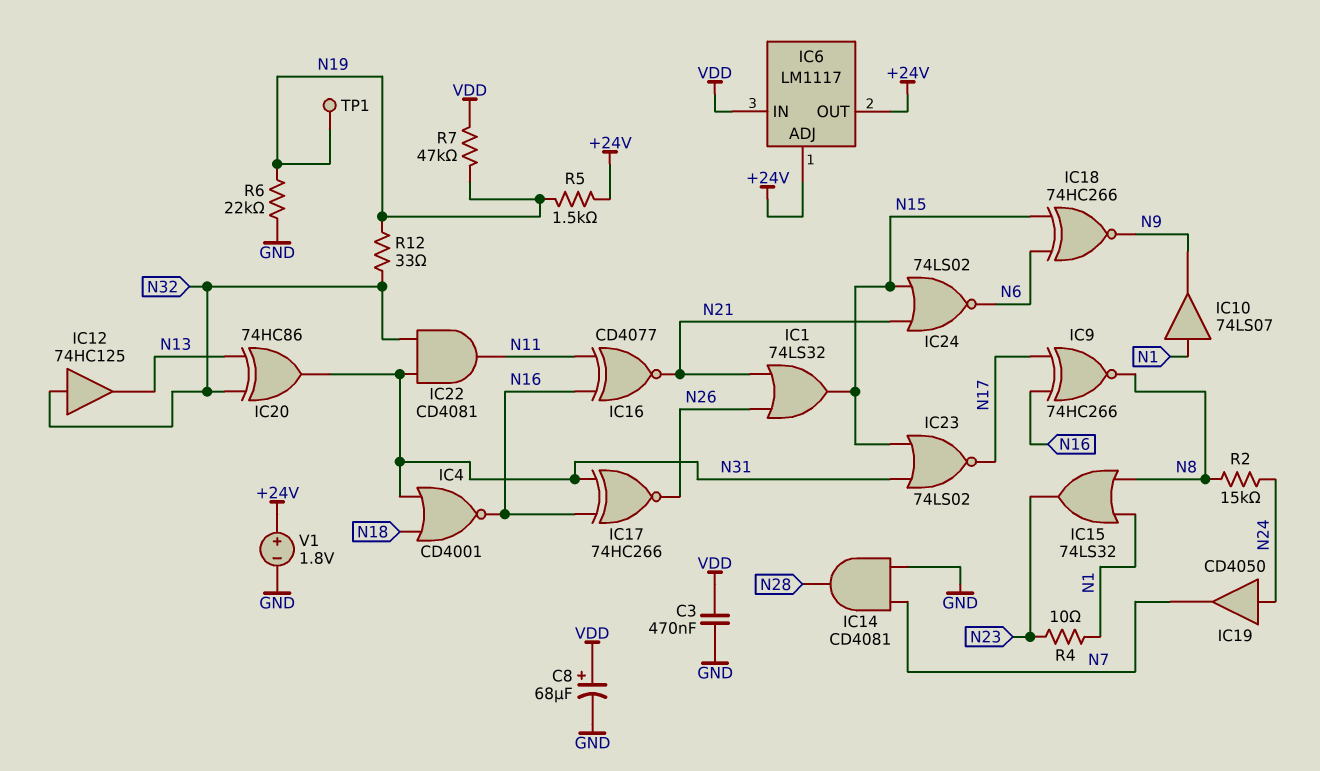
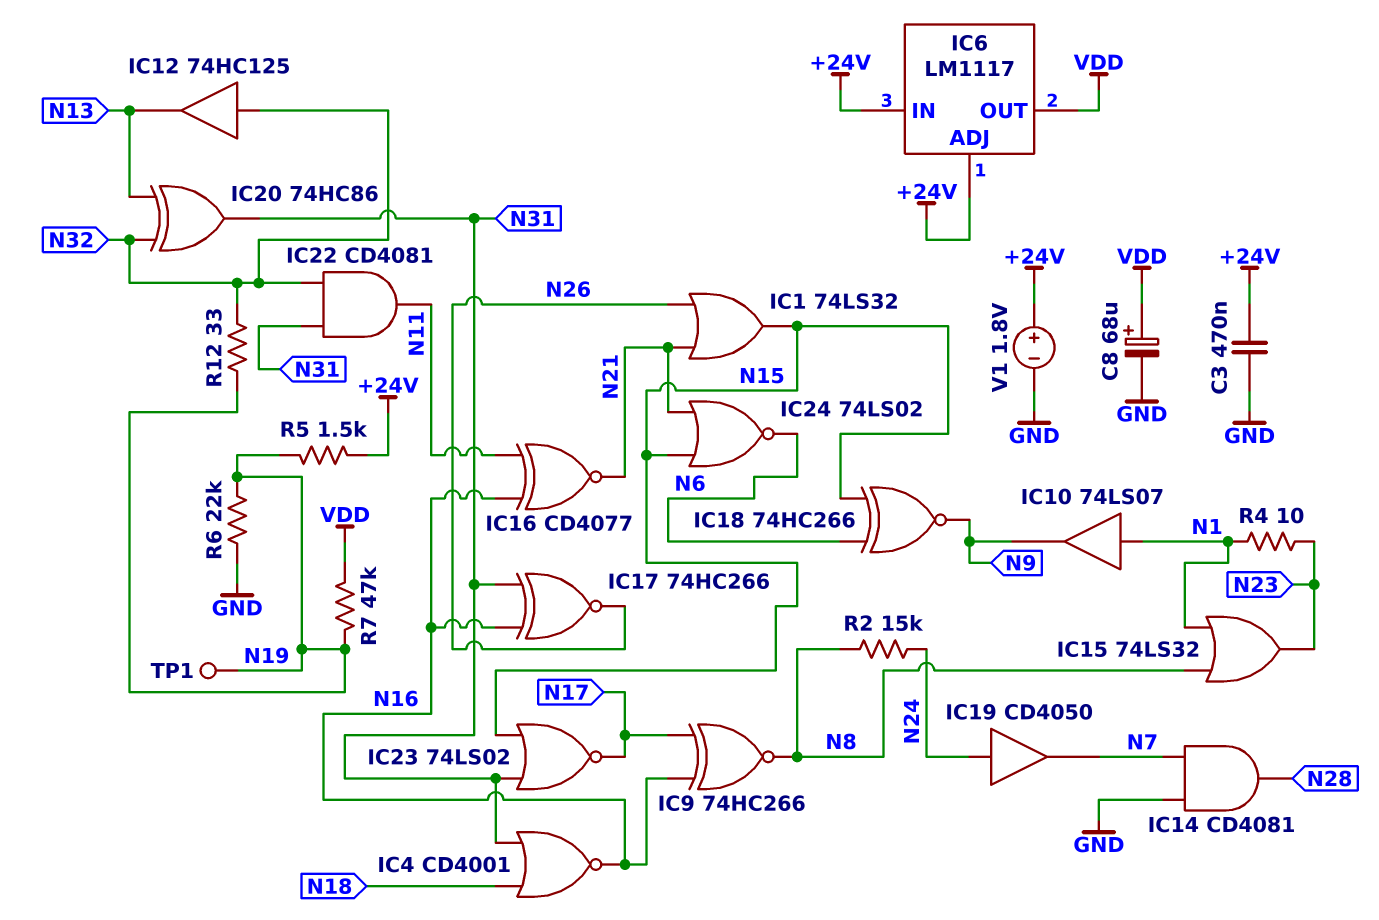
C3: 470nF (GND, VDD) -> 470nF (+24V, GND)
IC6 pin IN: VDD -> +24V
IC6 pin OUT: +24V -> VDD

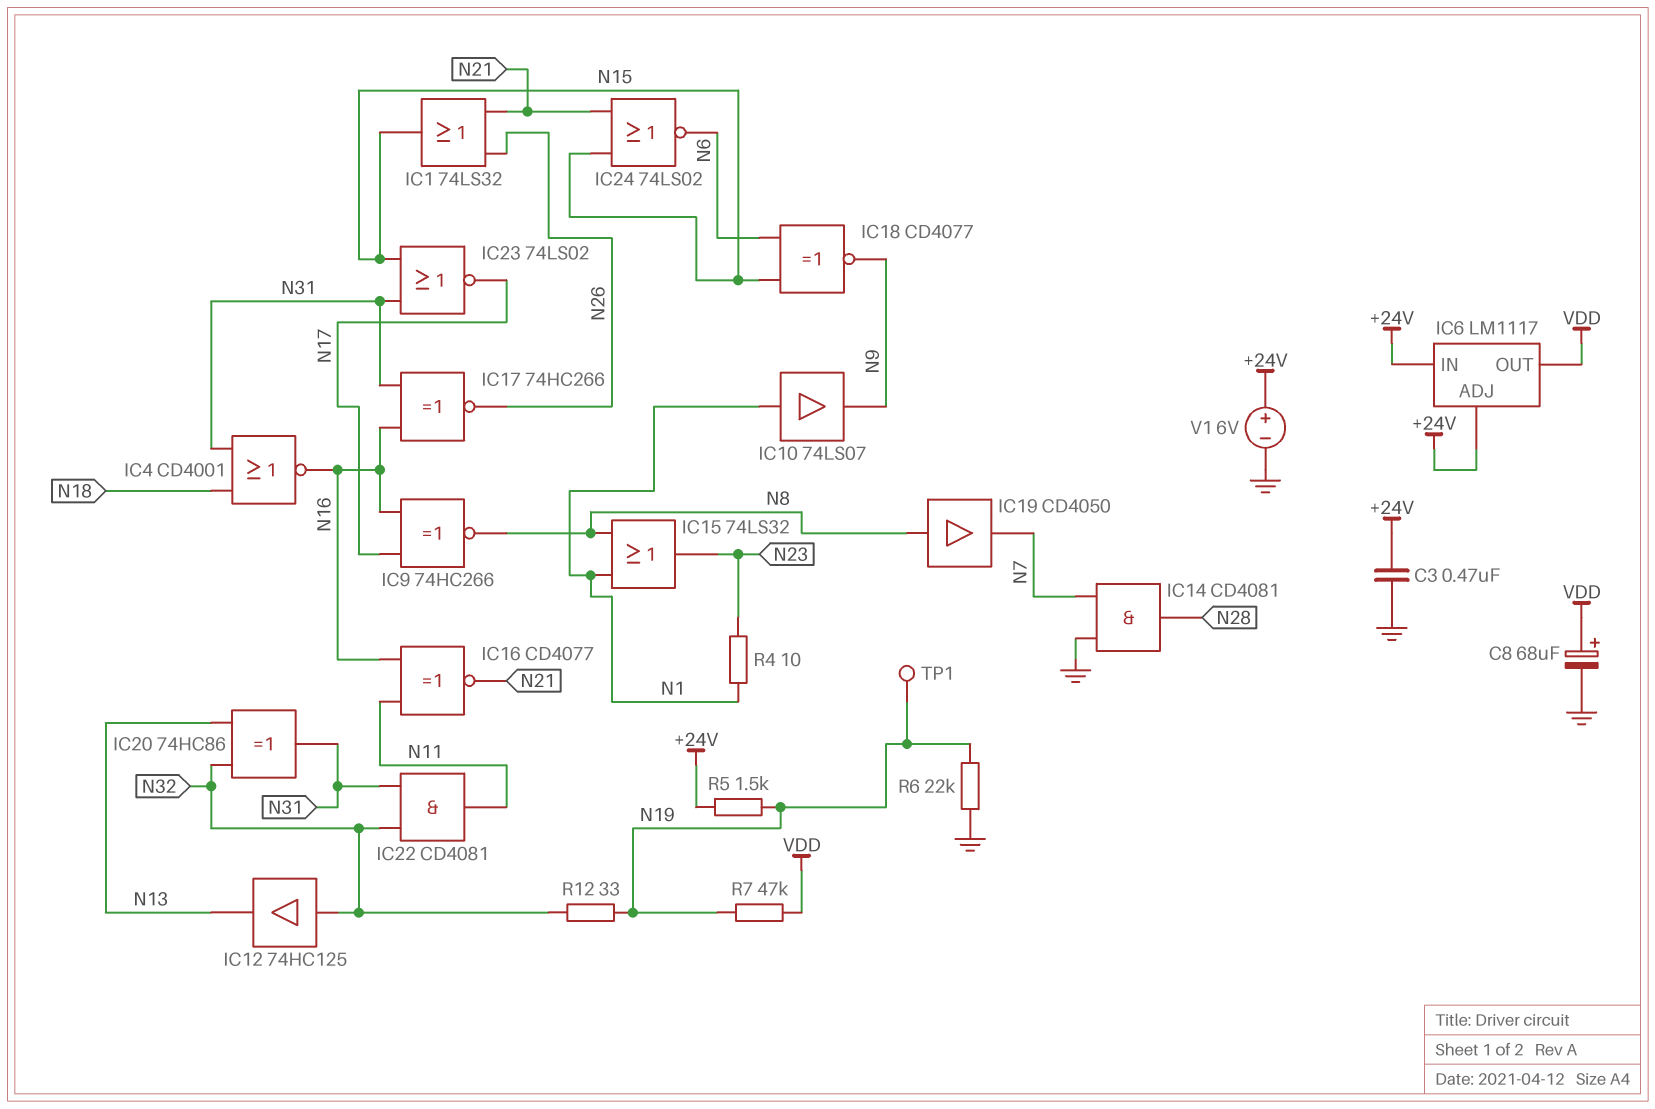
IC18: XNOR 74HC266 (in N6, in N15, out N9) -> XNOR CD4077 (in N6, in N15, out N9)
IC19: buffer CD4050 (in N24, out N7) -> buffer CD4050 (in N8, out N7)
R2: 15k (N8, N24) -> none
V1: 1.8V (plus +24V, minus GND) -> 6V (plus +24V, minus GND)

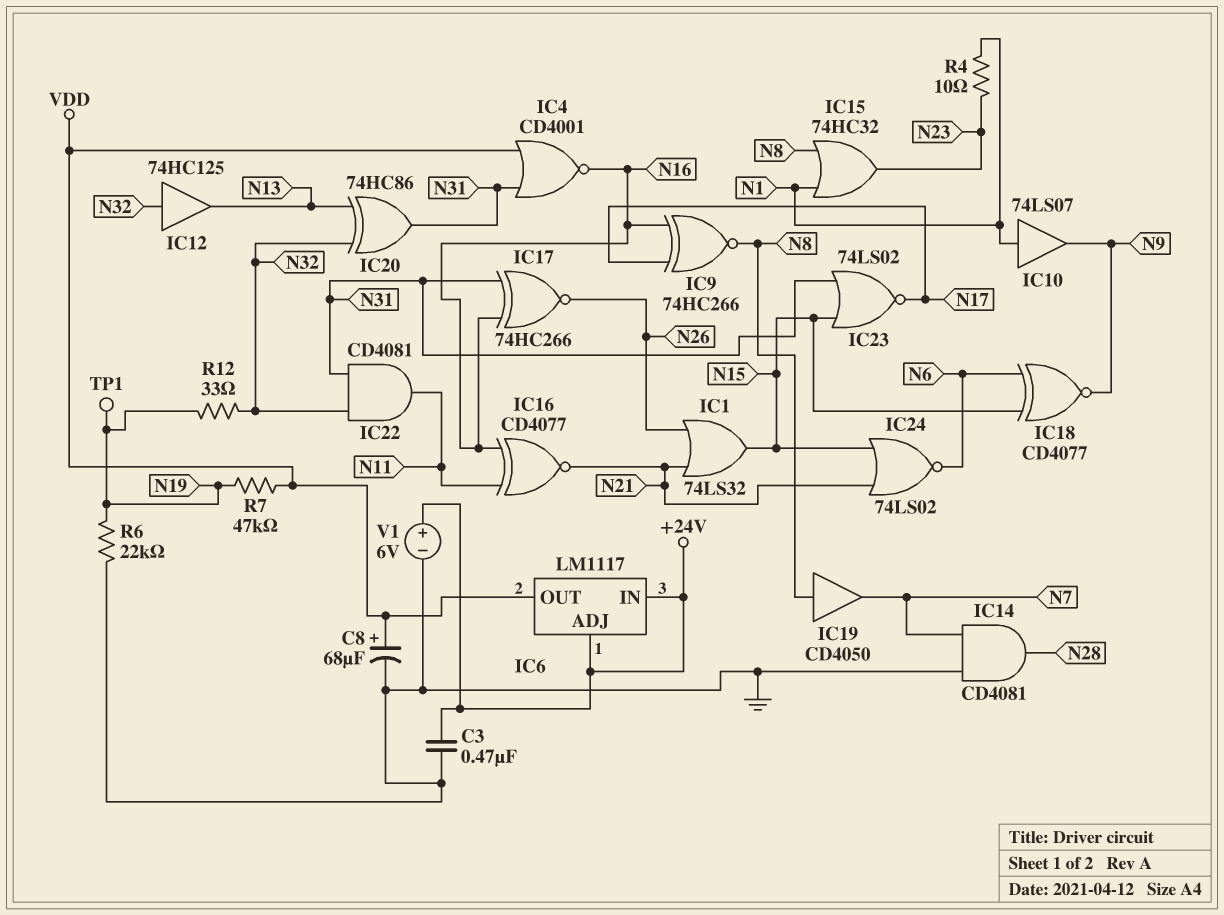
IC4: NOR CD4001 (in N18, in N31, out N16) -> NOR CD4001 (in N31, in VDD, out N16)
IC15: OR 74LS32 (in N1, in N8, out N23) -> OR 74HC32 (in N1, in N8, out N23)
R5: 1.5k (+24V, N19) -> none

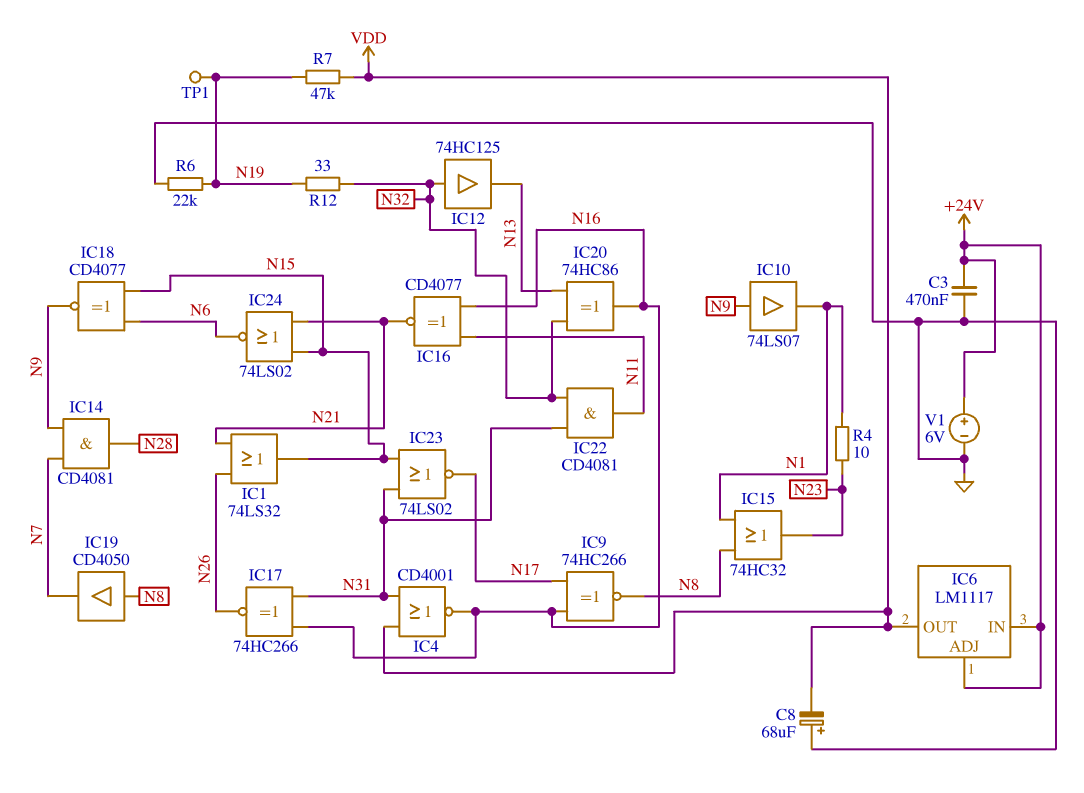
C8: 68uF (plus VDD, minus GND) -> 68uF (plus GND, minus VDD)
IC10: buffer 74LS07 (in N1, out N9) -> buffer 74LS07 (in N9, out N1)
IC14: AND CD4081 (in GND, in N7, out N28) -> AND CD4081 (in N7, in N9, out N28)
IC20: XOR 74HC86 (in N13, in N32, out N31) -> XOR 74HC86 (in N13, in N32, out N16)

